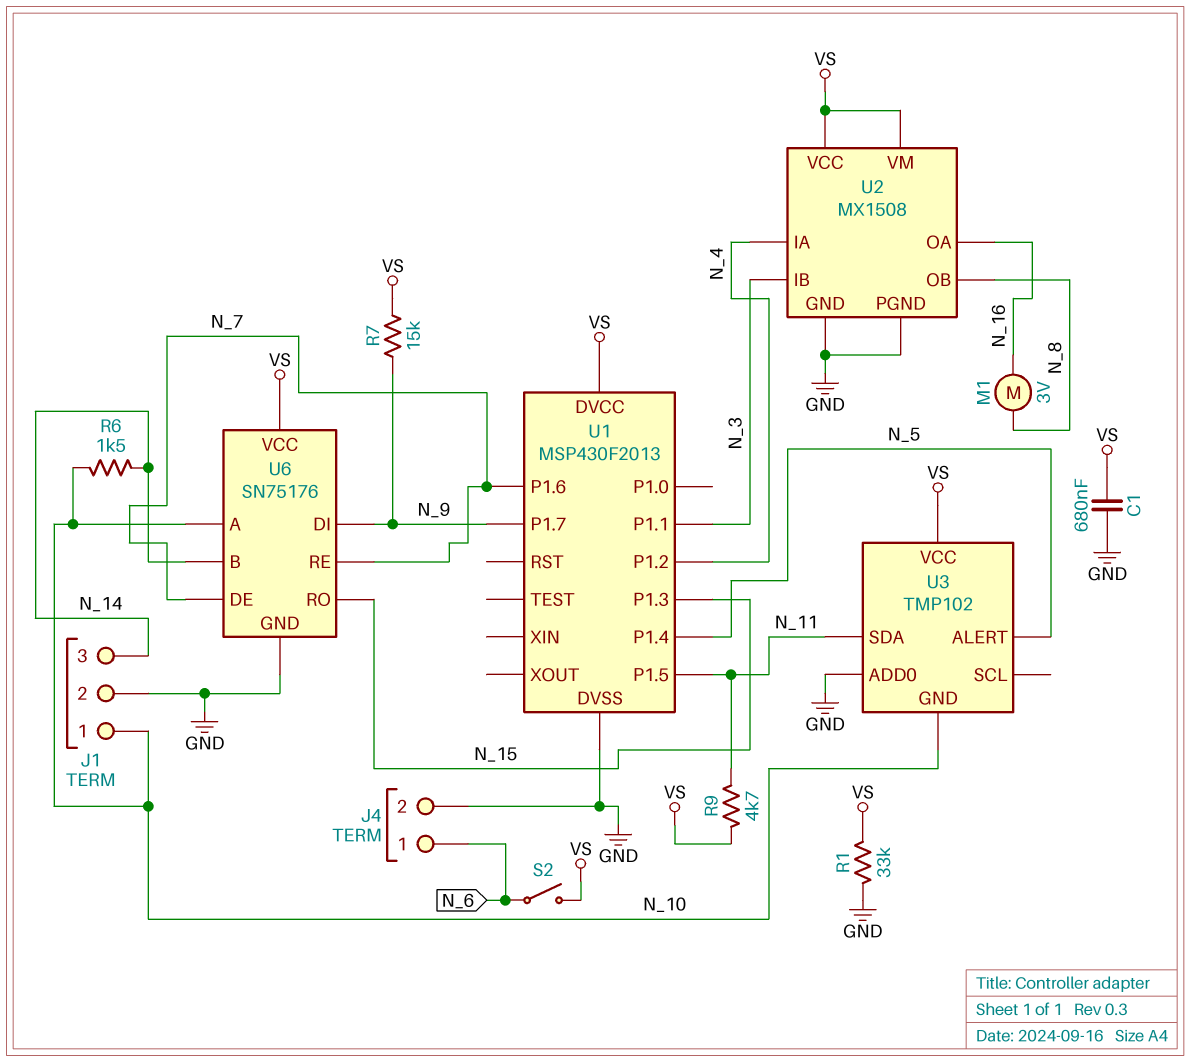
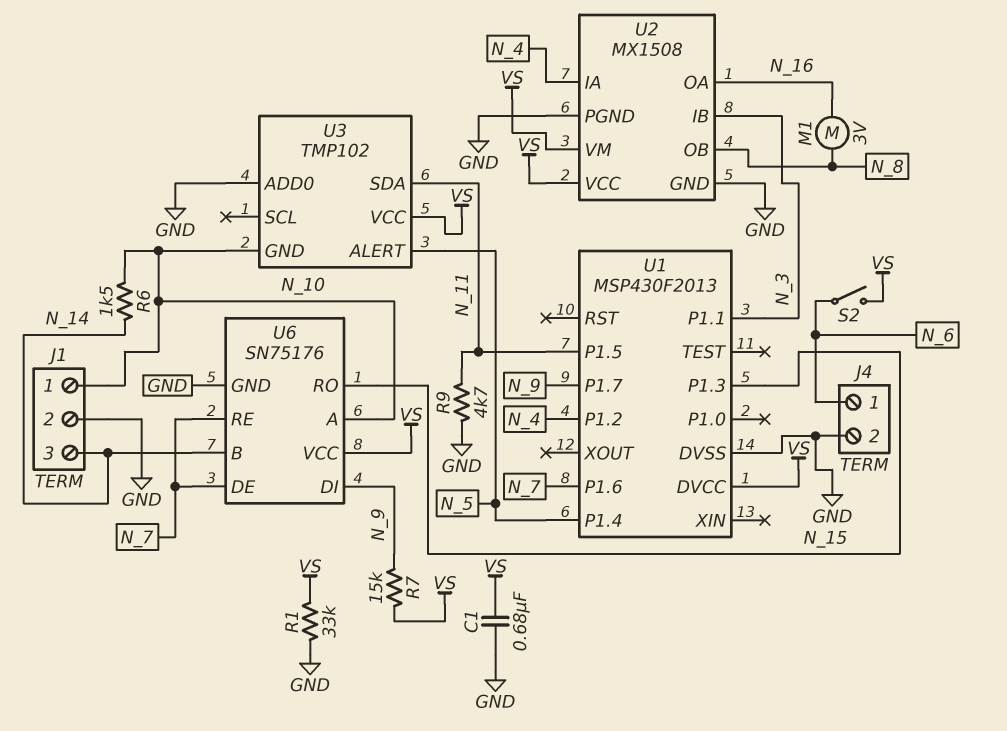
R9: 4.7k (N_11, VS) -> 4.7k (GND, N_11)

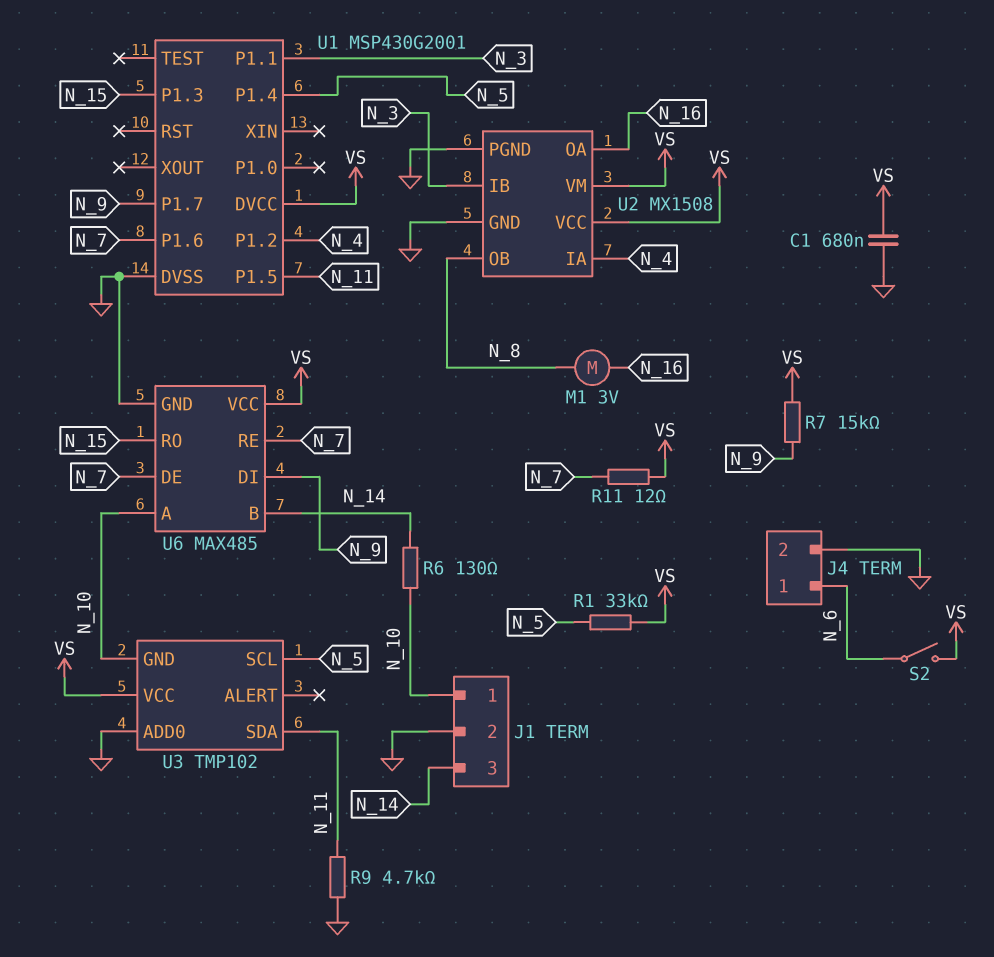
R1: 33k (GND, VS) -> 33k (N_5, VS)
R6: 1.5k (N_10, N_14) -> 130 (N_10, N_14)
R11: none -> 12 (N_7, VS)
U1: MSP430F2013 -> MSP430G2001
U3 pin ALERT: N_5 -> none
U3 pin SCL: none -> N_5
U6: SN75176 -> MAX485

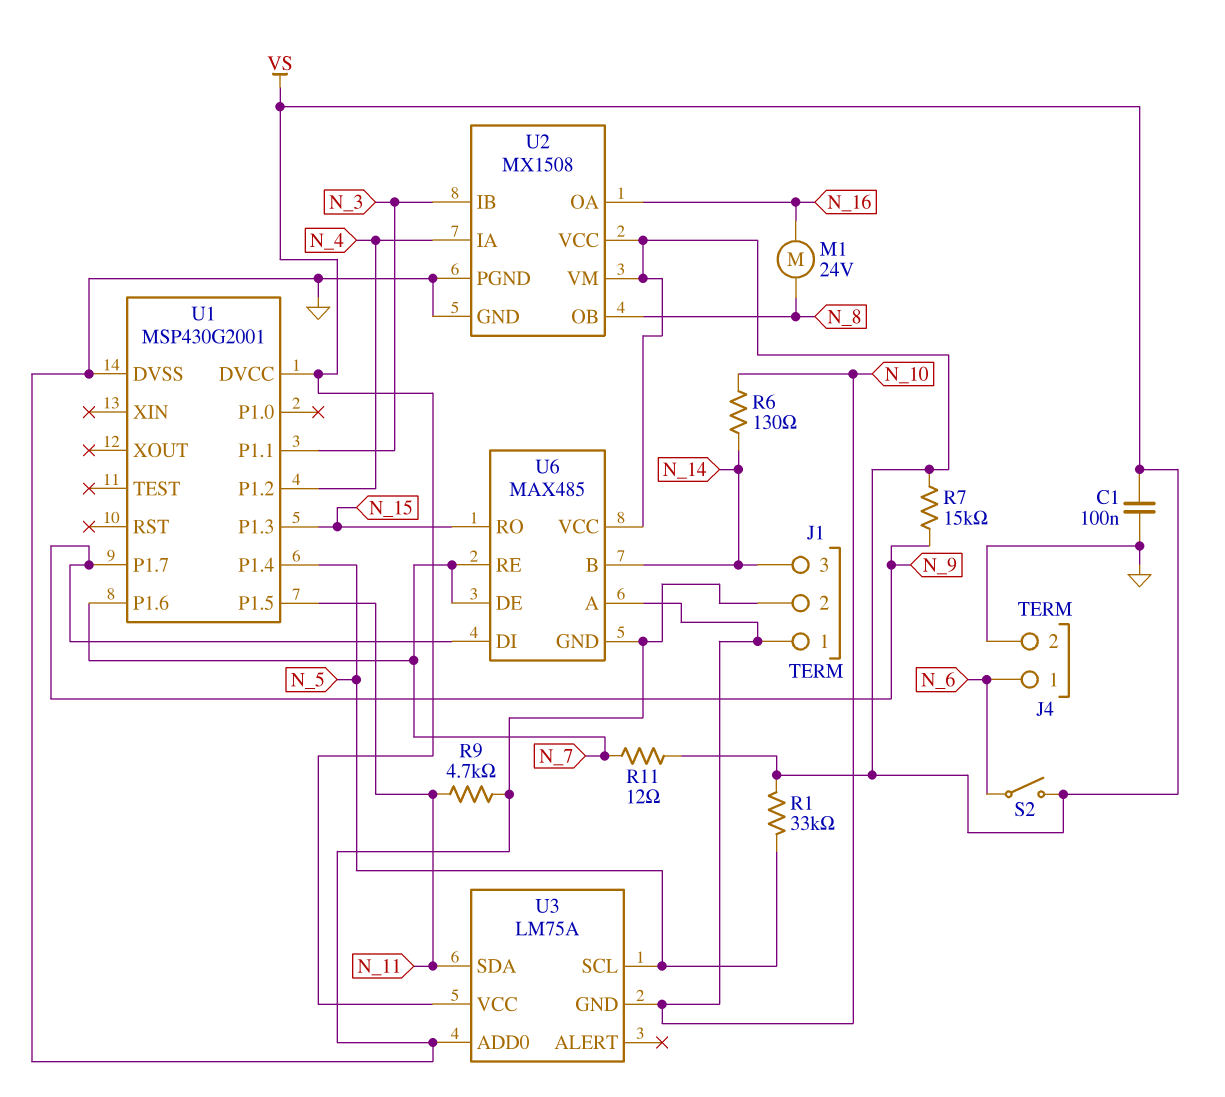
C1: 680nF (GND, VS) -> 100nF (GND, VS)
M1: motor 3V (N_8, N_16) -> motor 24V (N_8, N_16)
U3: TMP102 -> LM75A

